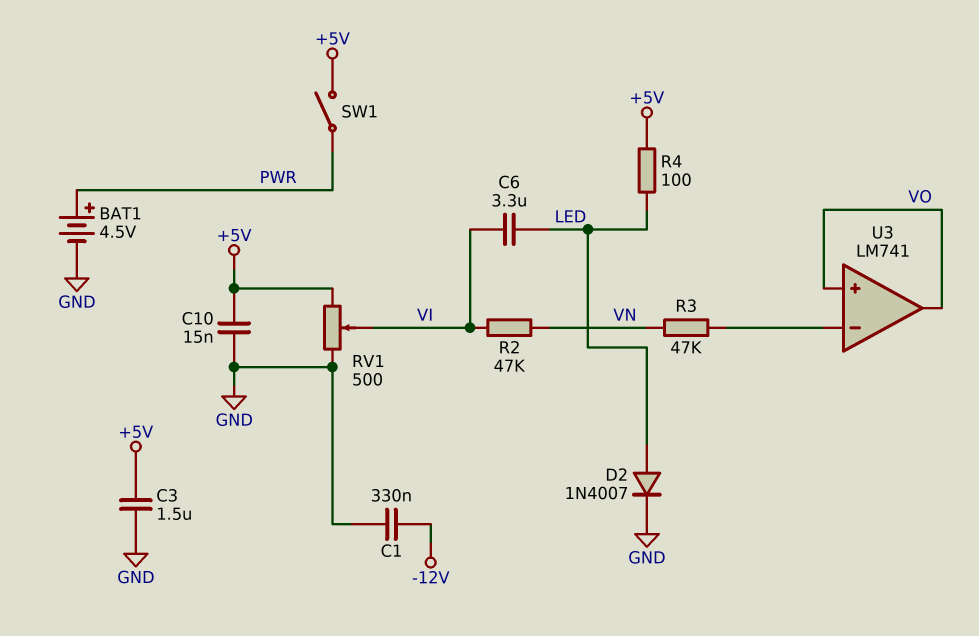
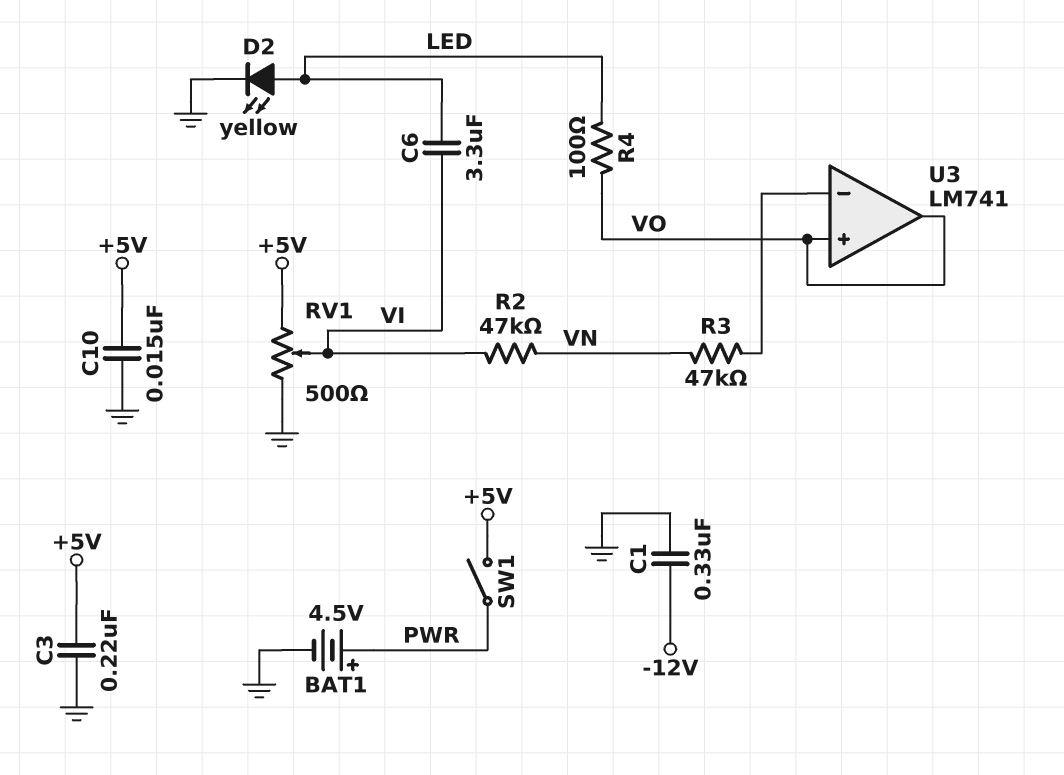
C3: 1.5uF (+5V, GND) -> 220nF (+5V, GND)
D2: diode 1N4007 (A LED, K GND) -> LED yellow (A LED, K GND)
R4: 100 (+5V, LED) -> 100 (LED, VO)

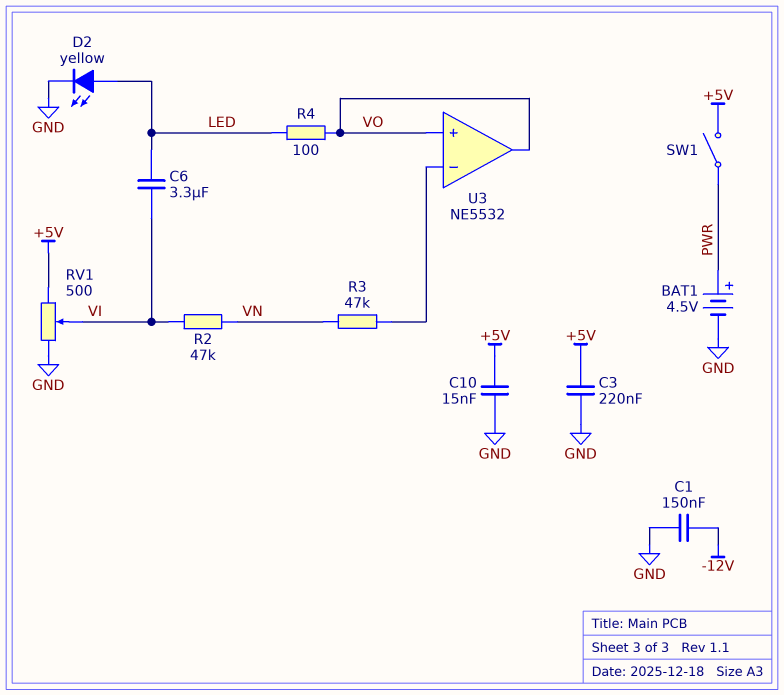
C1: 330nF (-12V, GND) -> 150nF (-12V, GND)
U3: LM741 -> NE5532

